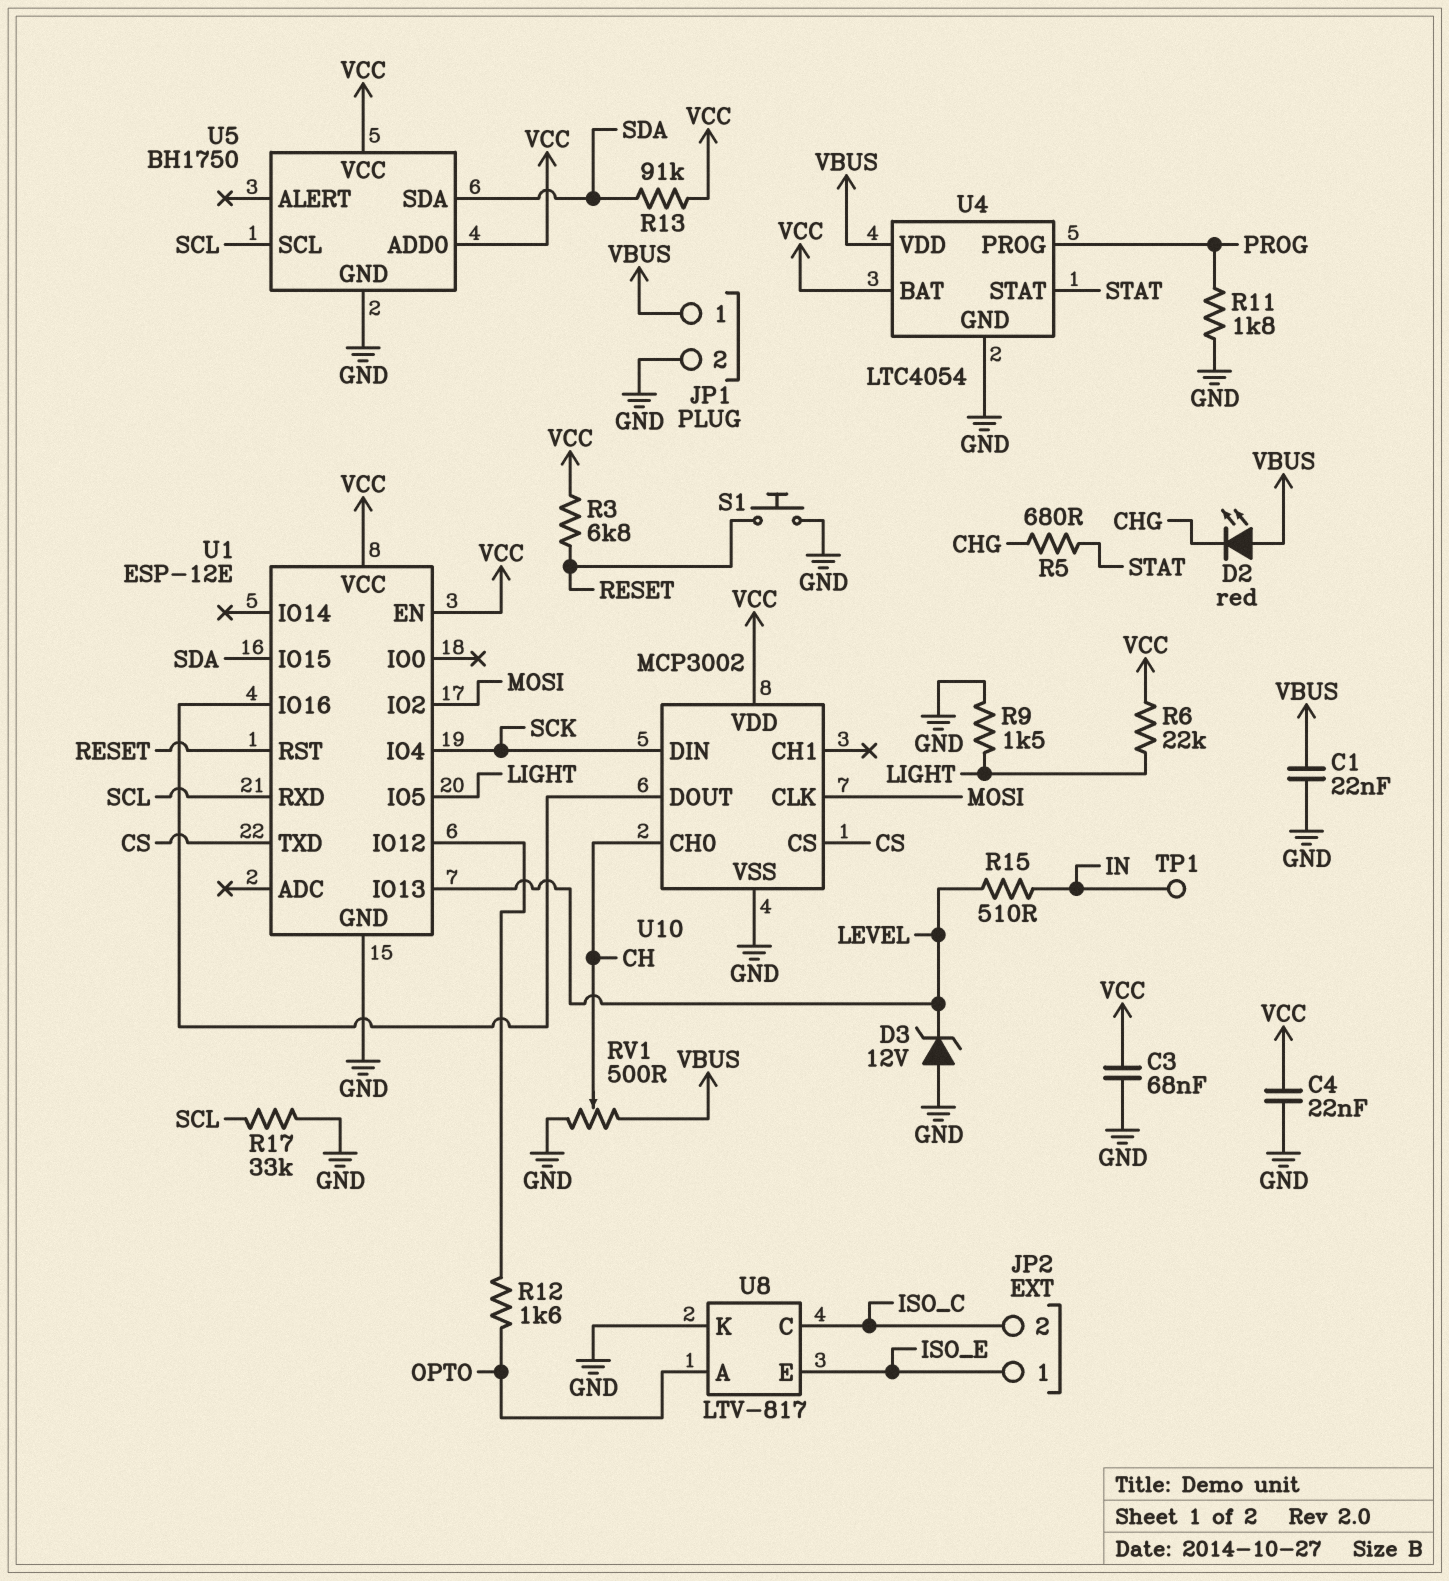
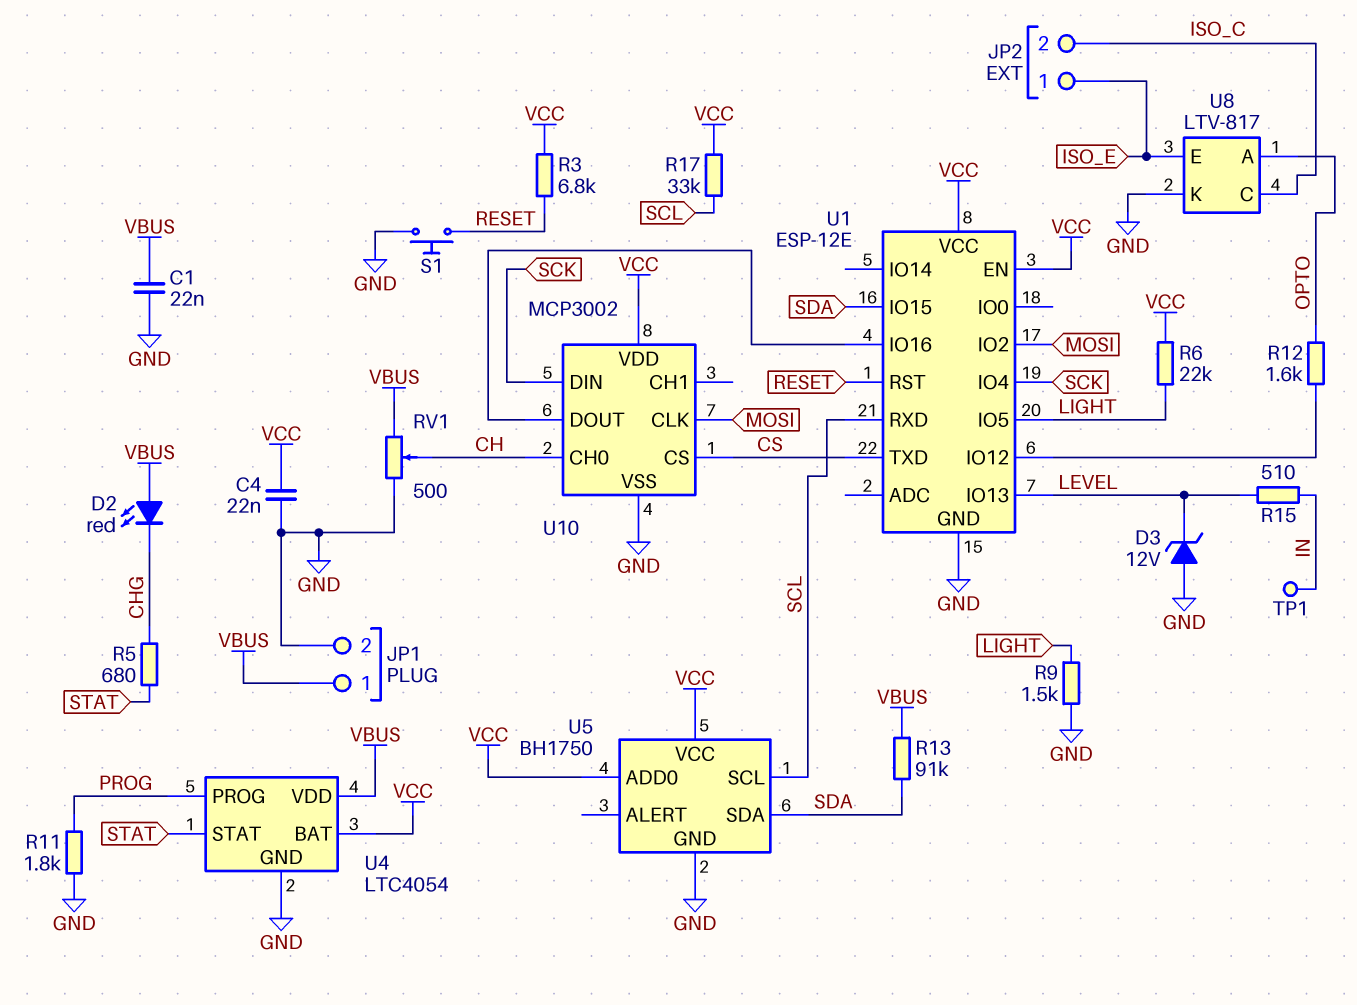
C3: 68nF (GND, VCC) -> none
R13: 91k (SDA, VCC) -> 91k (SDA, VBUS)
R17: 33k (GND, SCL) -> 33k (SCL, VCC)

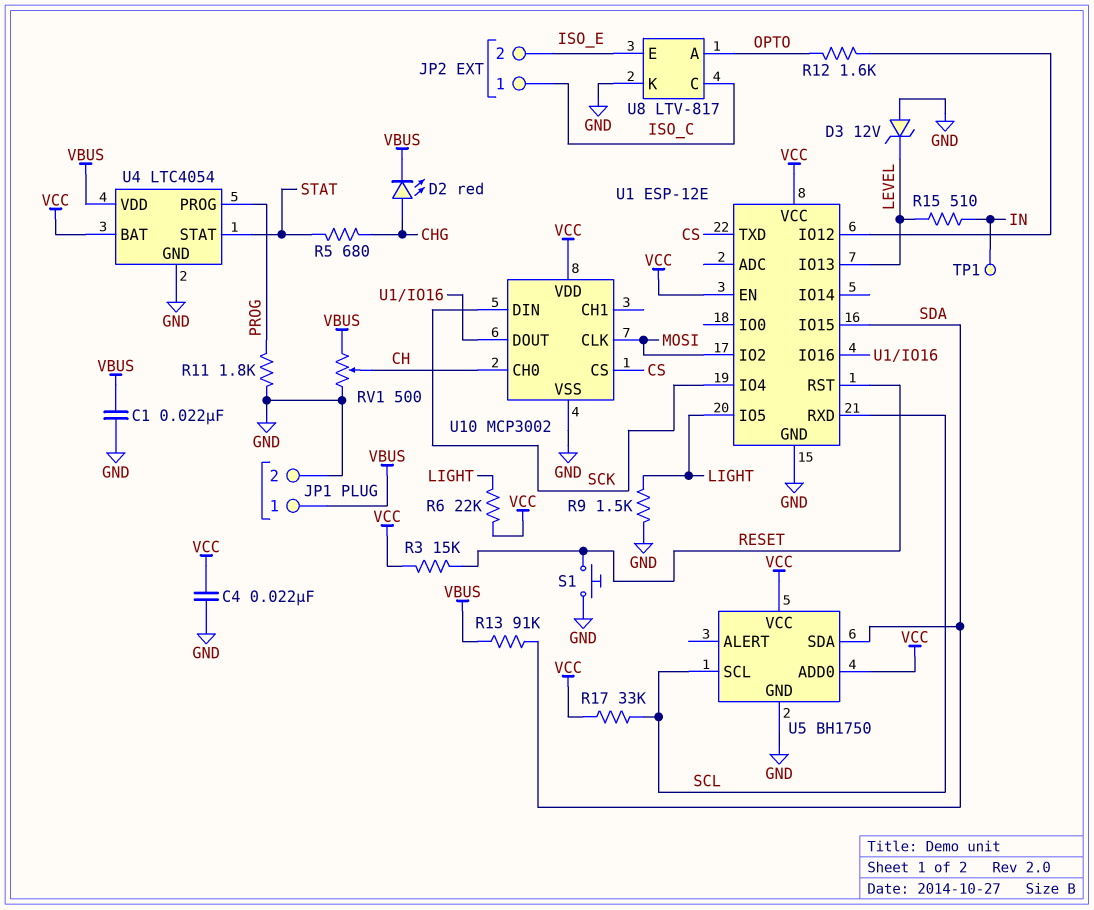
D2: LED red (A VBUS, K CHG) -> LED red (A CHG, K VBUS)
JP2 pin 1: ISO_E -> ISO_C
JP2 pin 2: ISO_C -> ISO_E
R3: 6.8k (RESET, VCC) -> 15k (RESET, VCC)

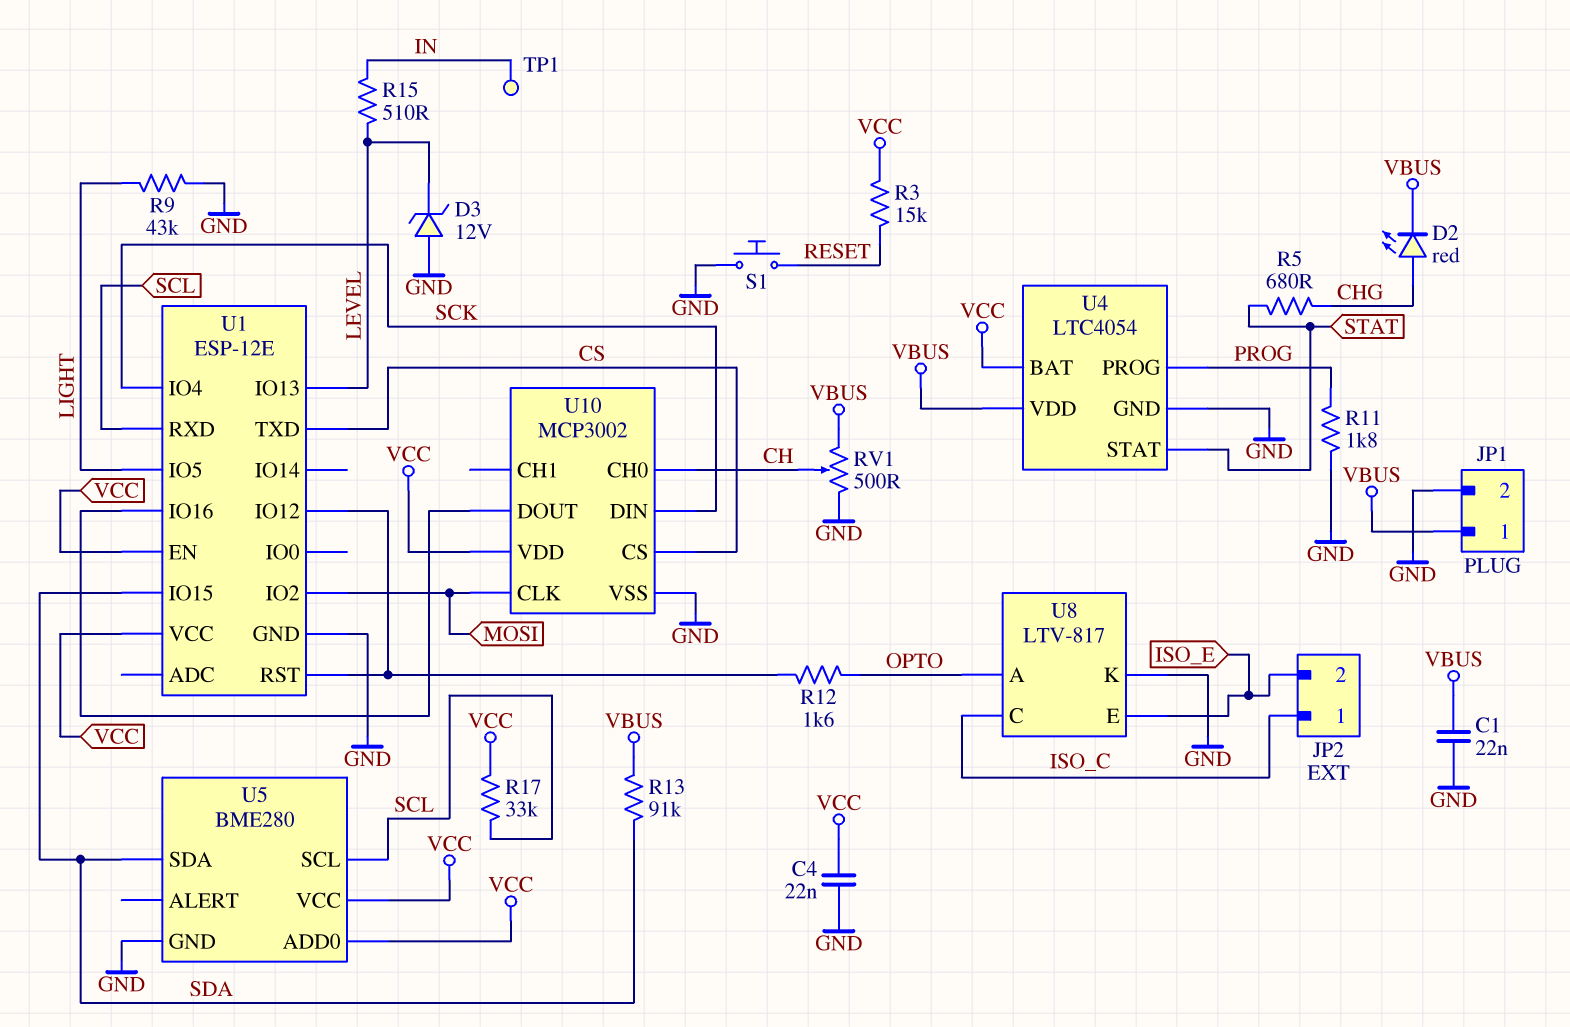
R6: 22k (LIGHT, VCC) -> none
R9: 1.5k (GND, LIGHT) -> 43k (GND, LIGHT)
U1 pin RST: RESET -> U1/IO12
U5: BH1750 -> BME280

